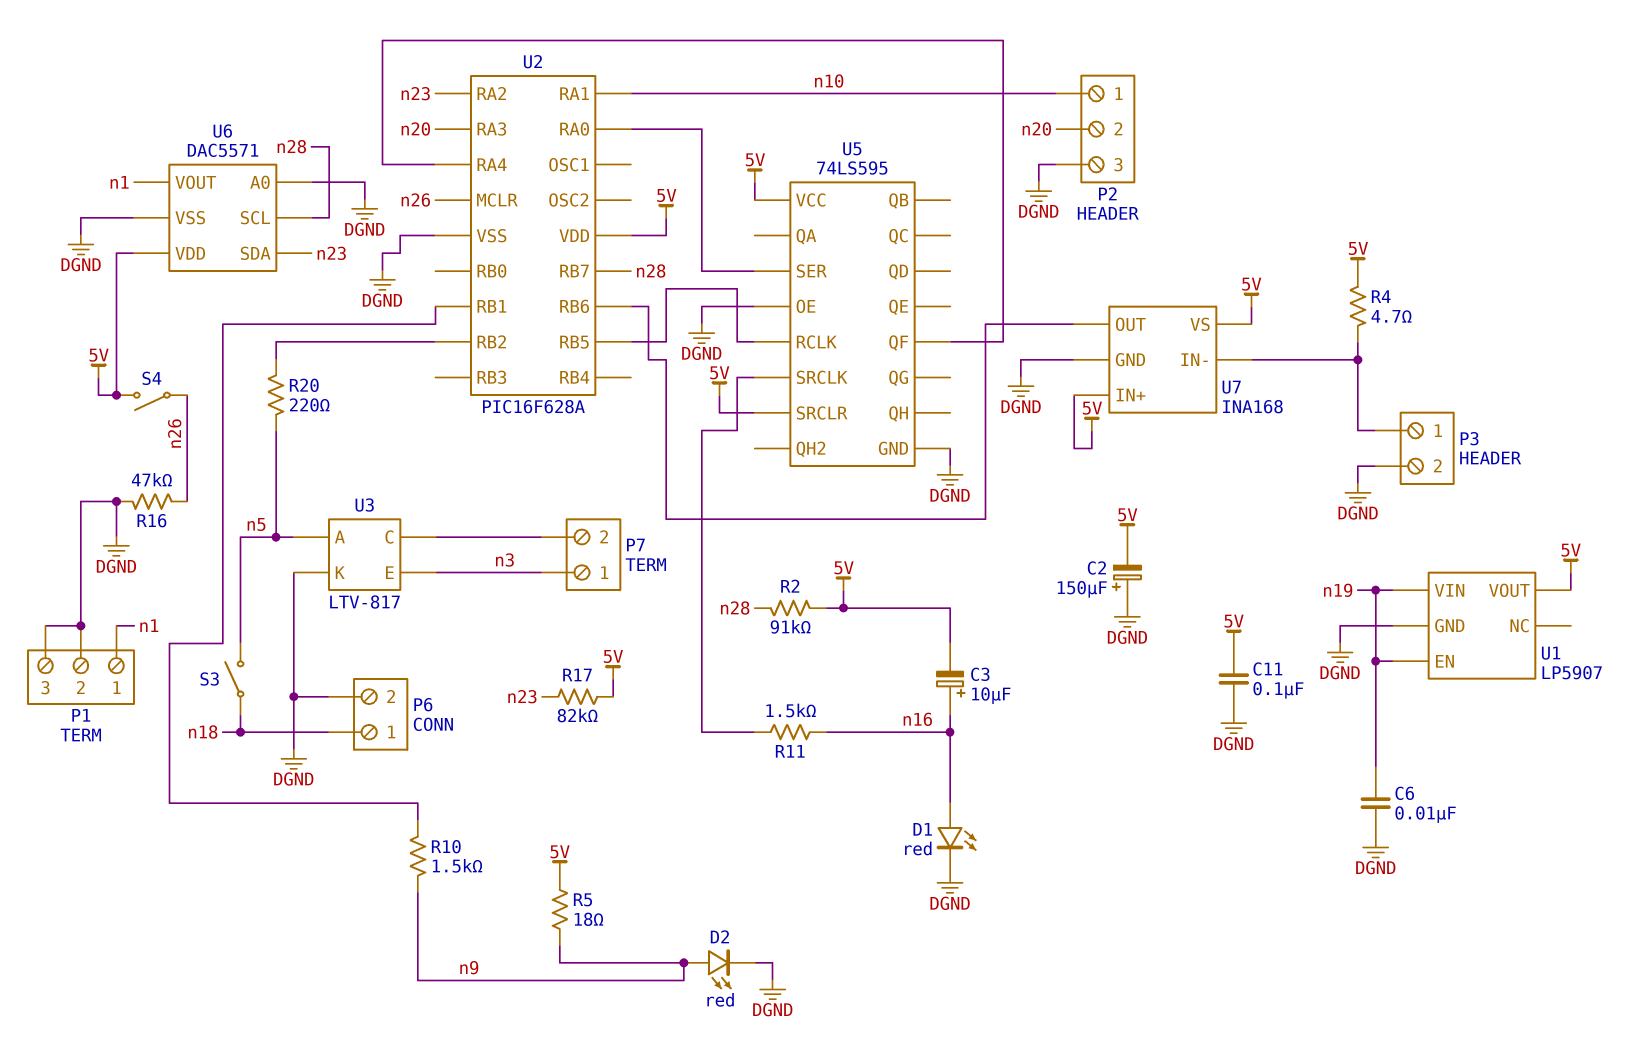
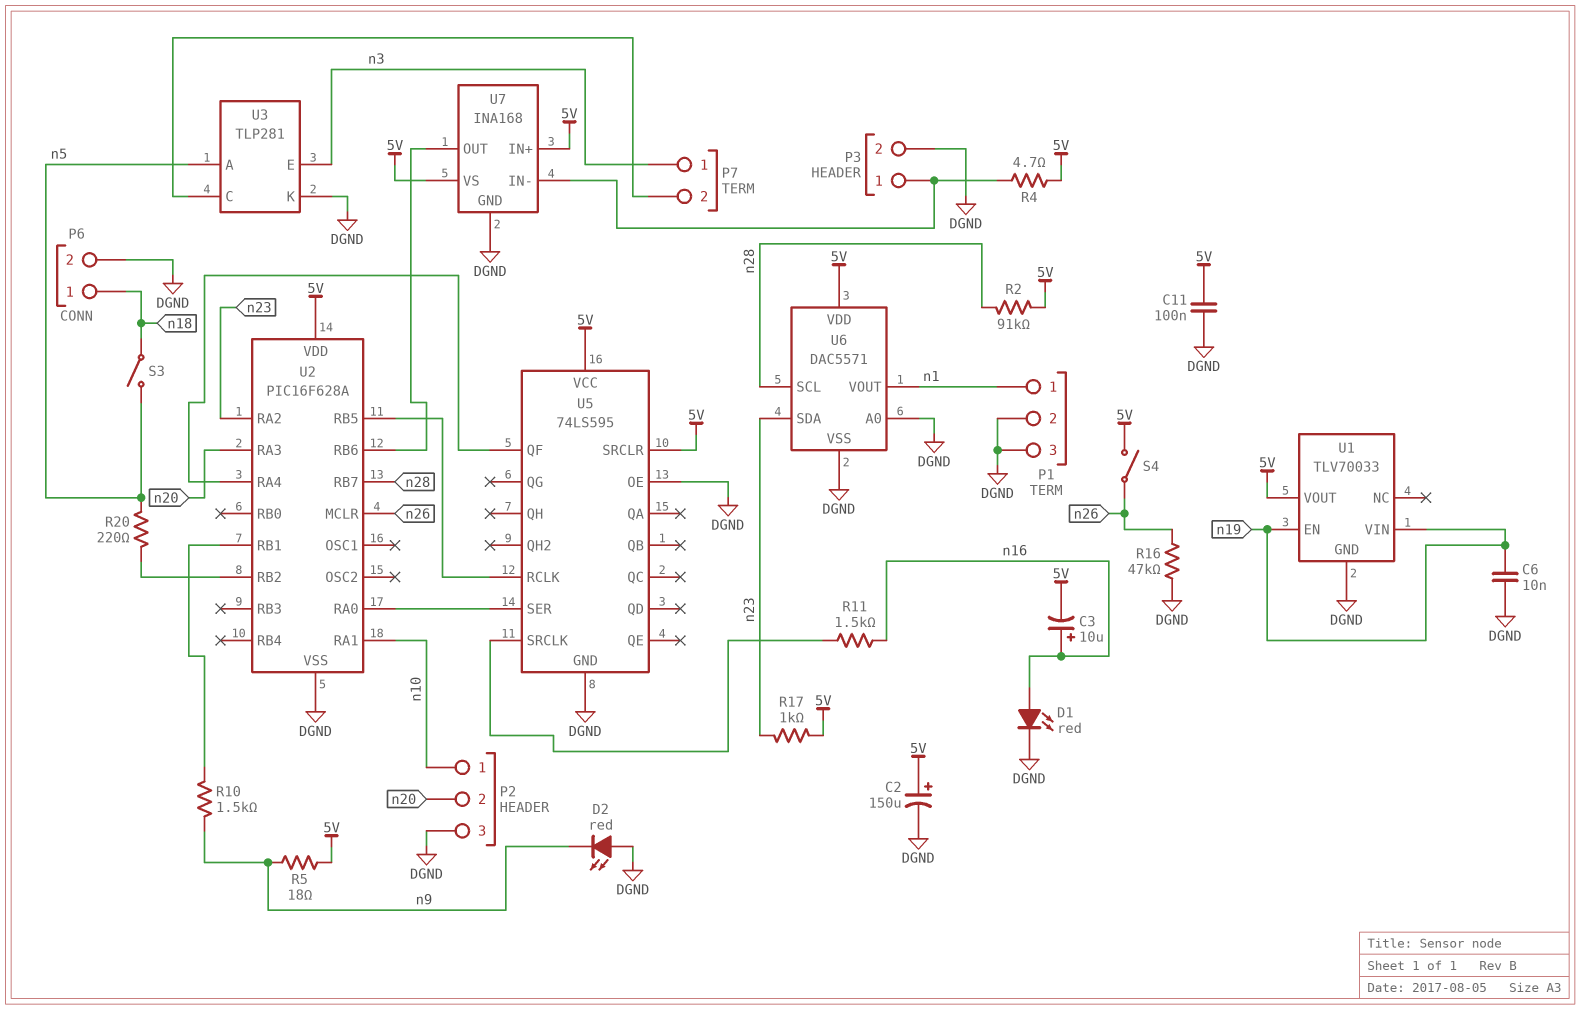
C2: 150uF (plus DGND, minus 5V) -> 150uF (plus 5V, minus DGND)
D2: LED red (A n9, K DGND) -> LED red (A DGND, K n9)
R17: 82k (5V, n23) -> 1k (5V, n23)
U1: LP5907 -> TLV70033
U3: LTV-817 -> TLP281

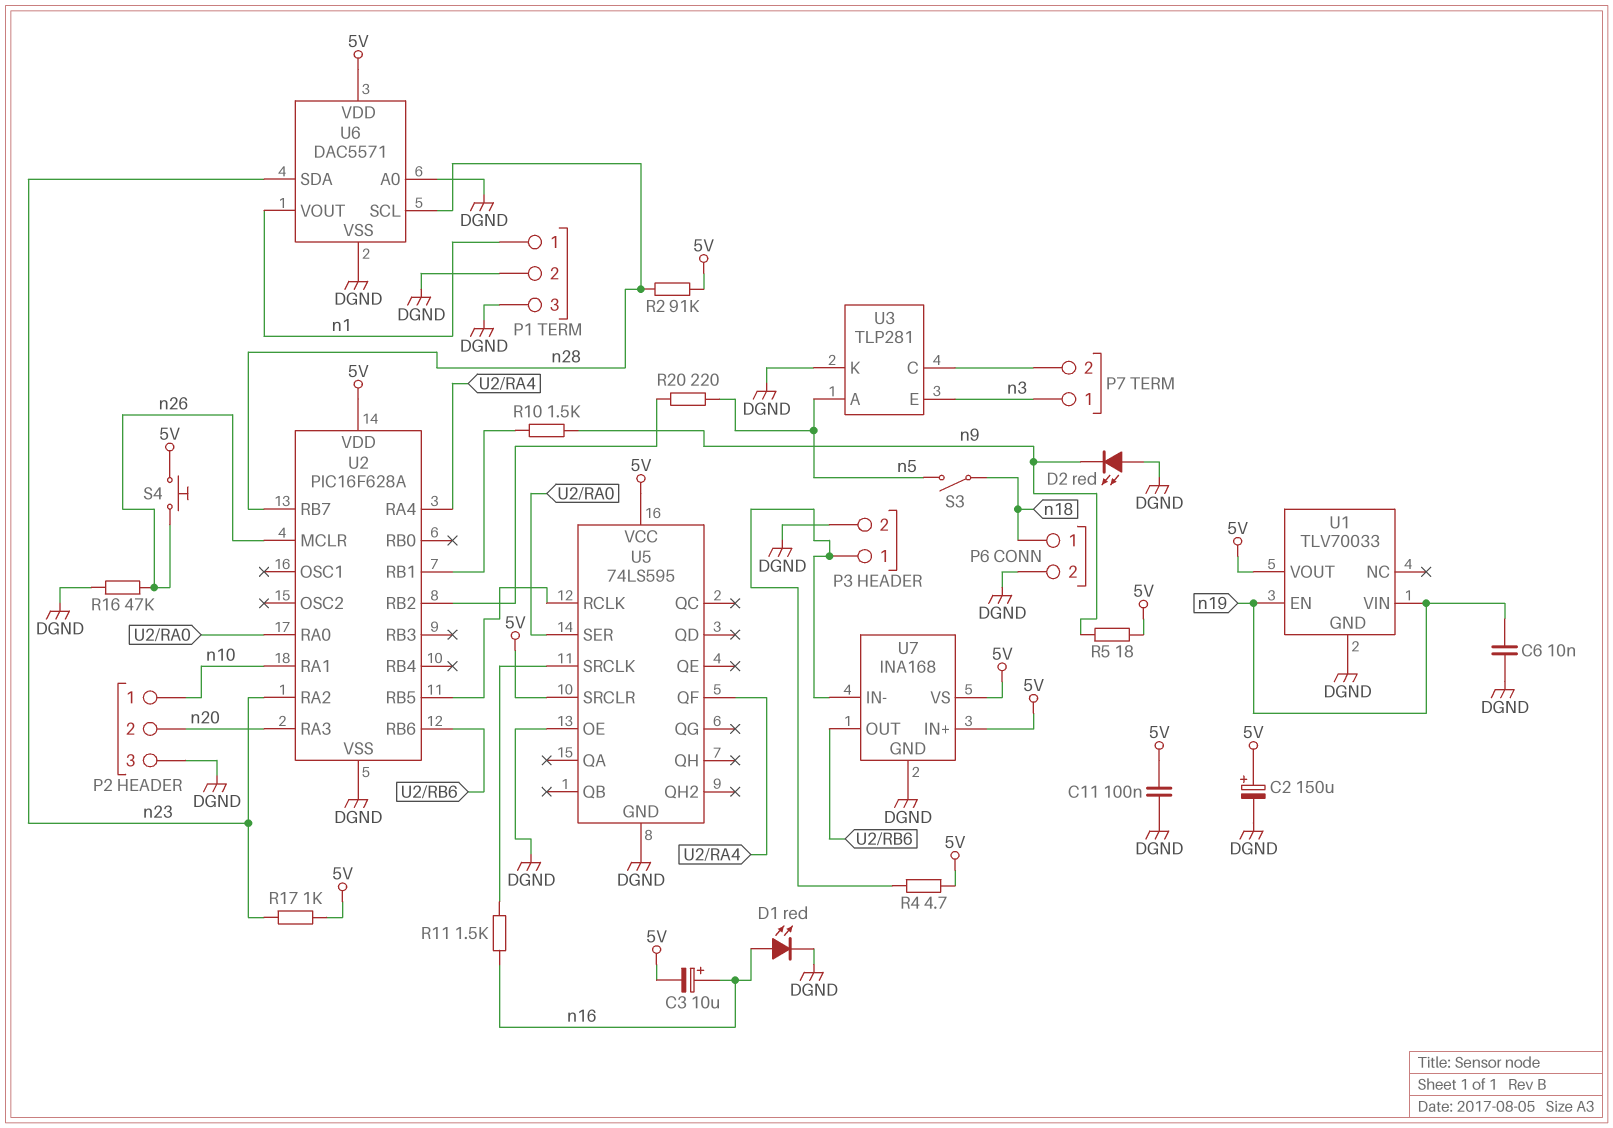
S4: switch (5V, n26) -> button (5V, n26)

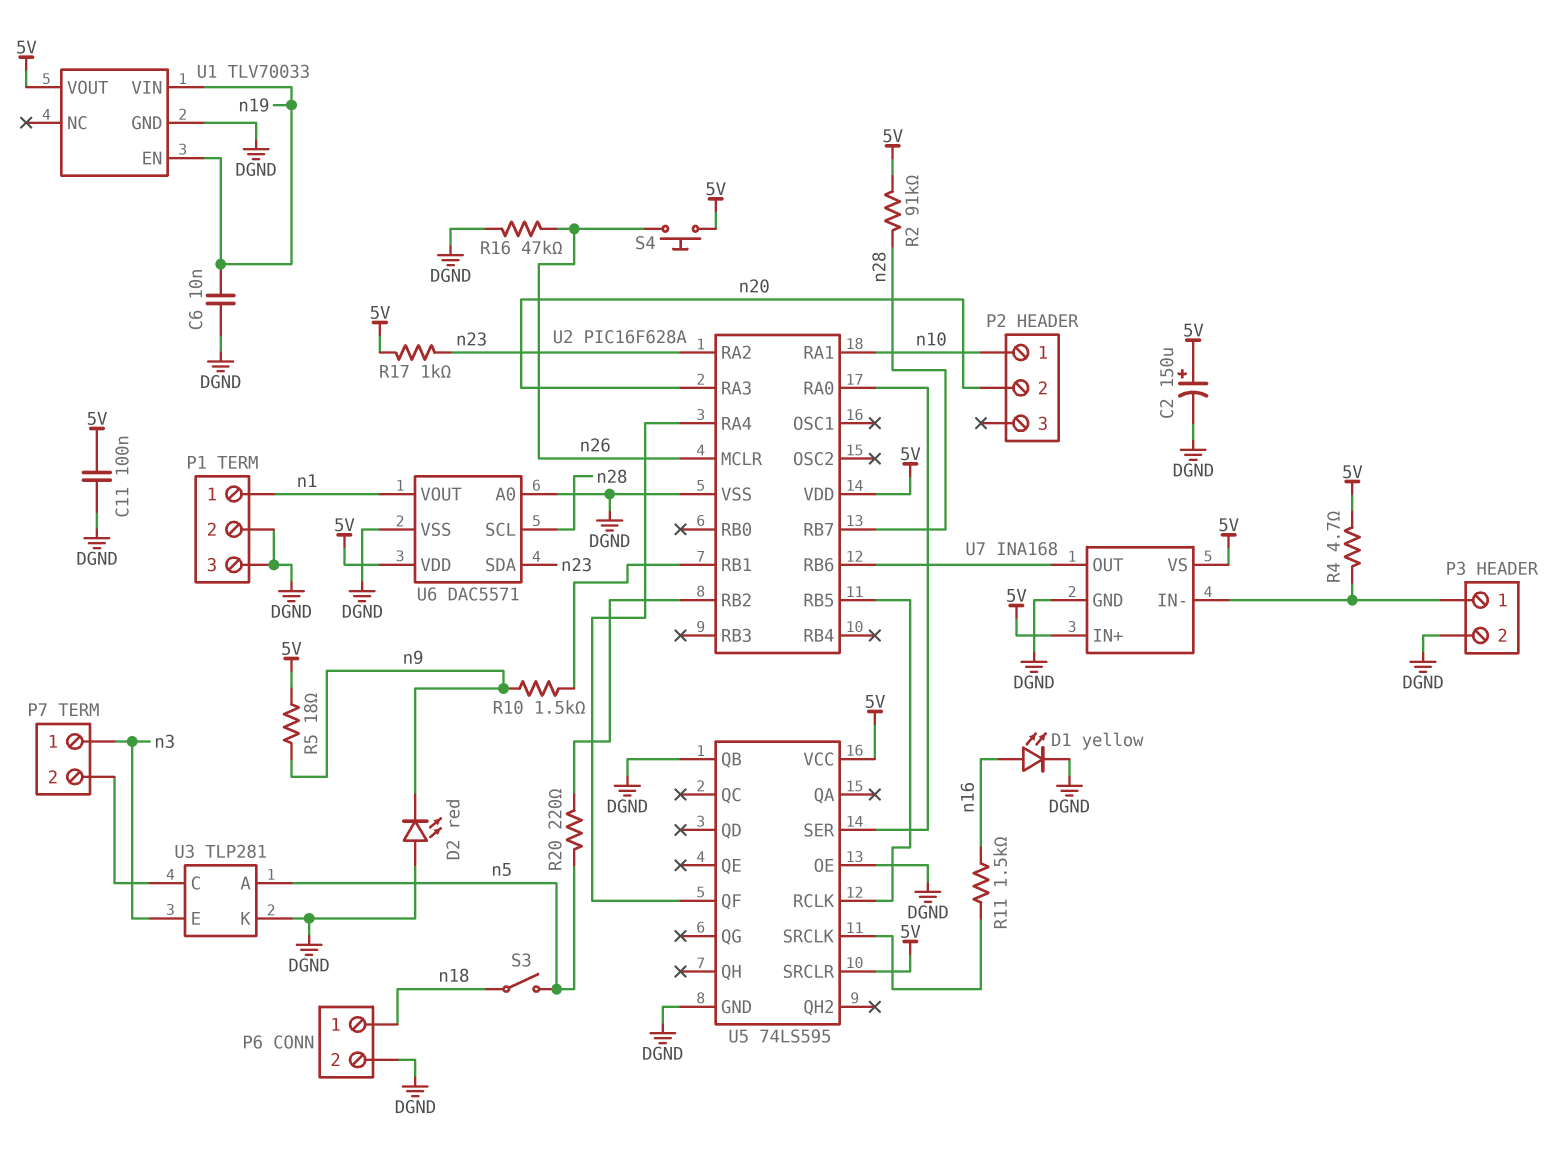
C3: 10uF (plus n16, minus 5V) -> none
D1: LED red (A n16, K DGND) -> LED yellow (A n16, K DGND)
P2 pin 3: DGND -> none
U5 pin QB: none -> DGND

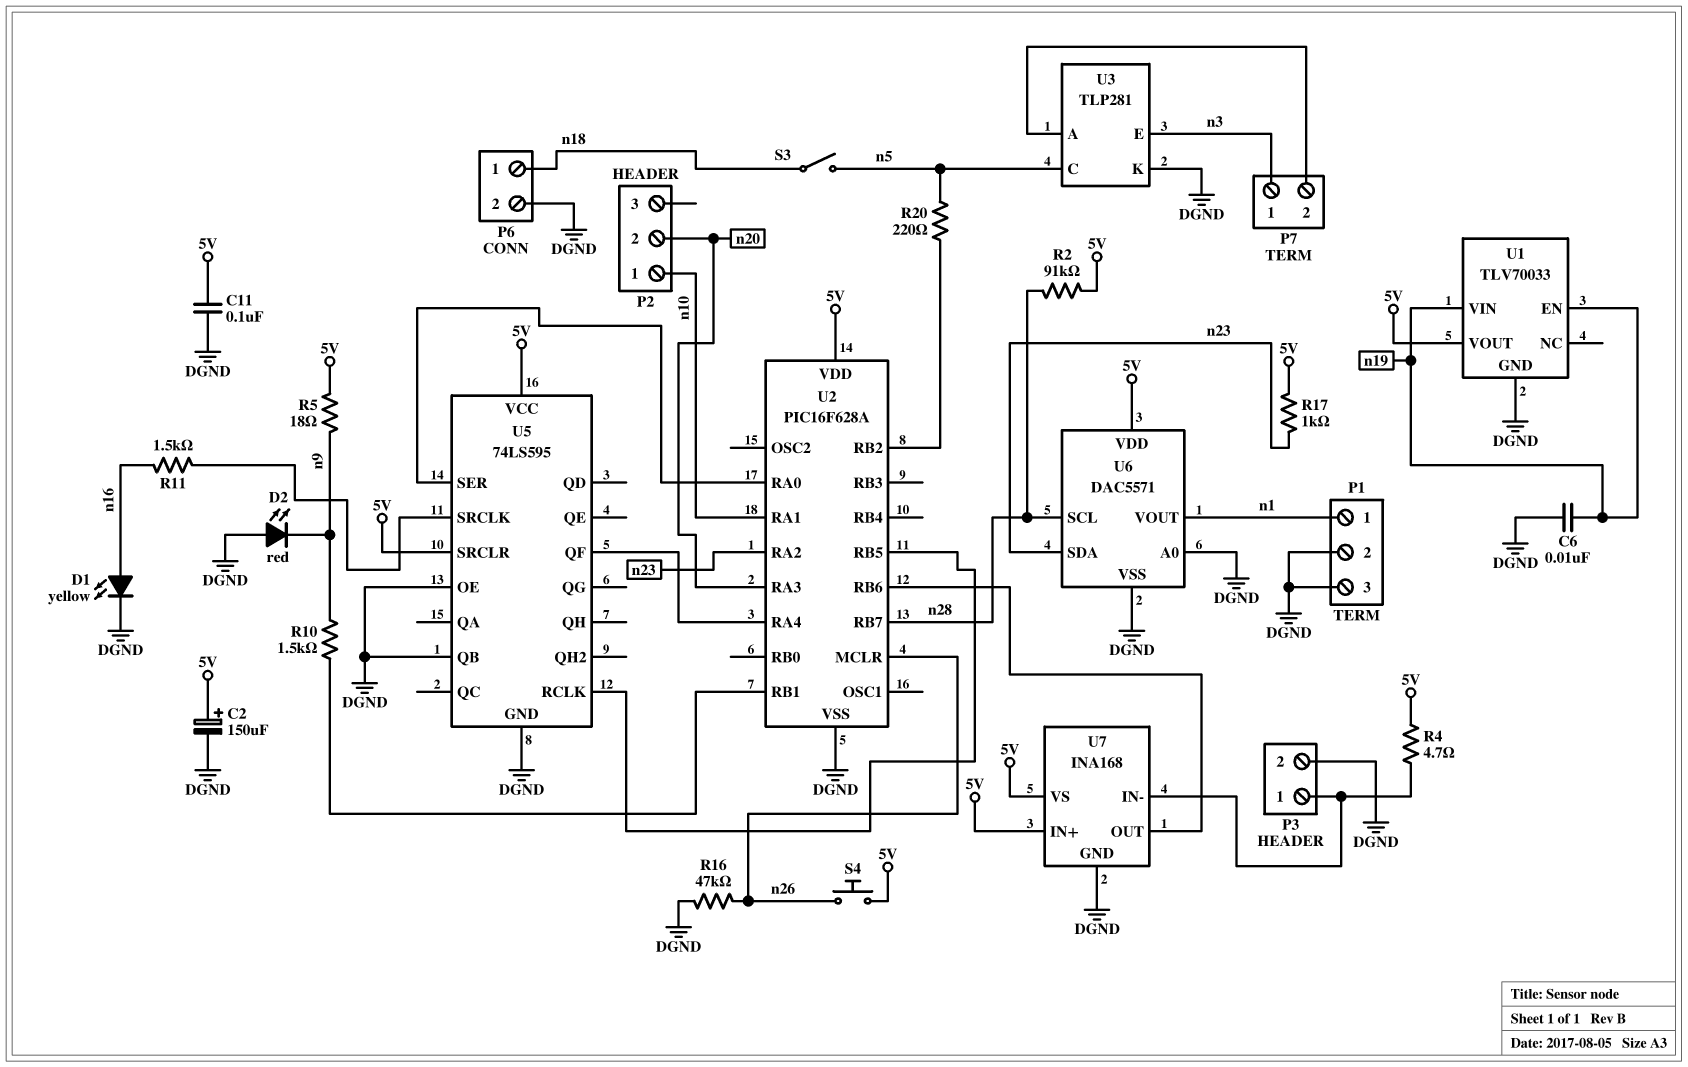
U3 pin A: n5 -> P7/2
U3 pin C: P7/2 -> n5

